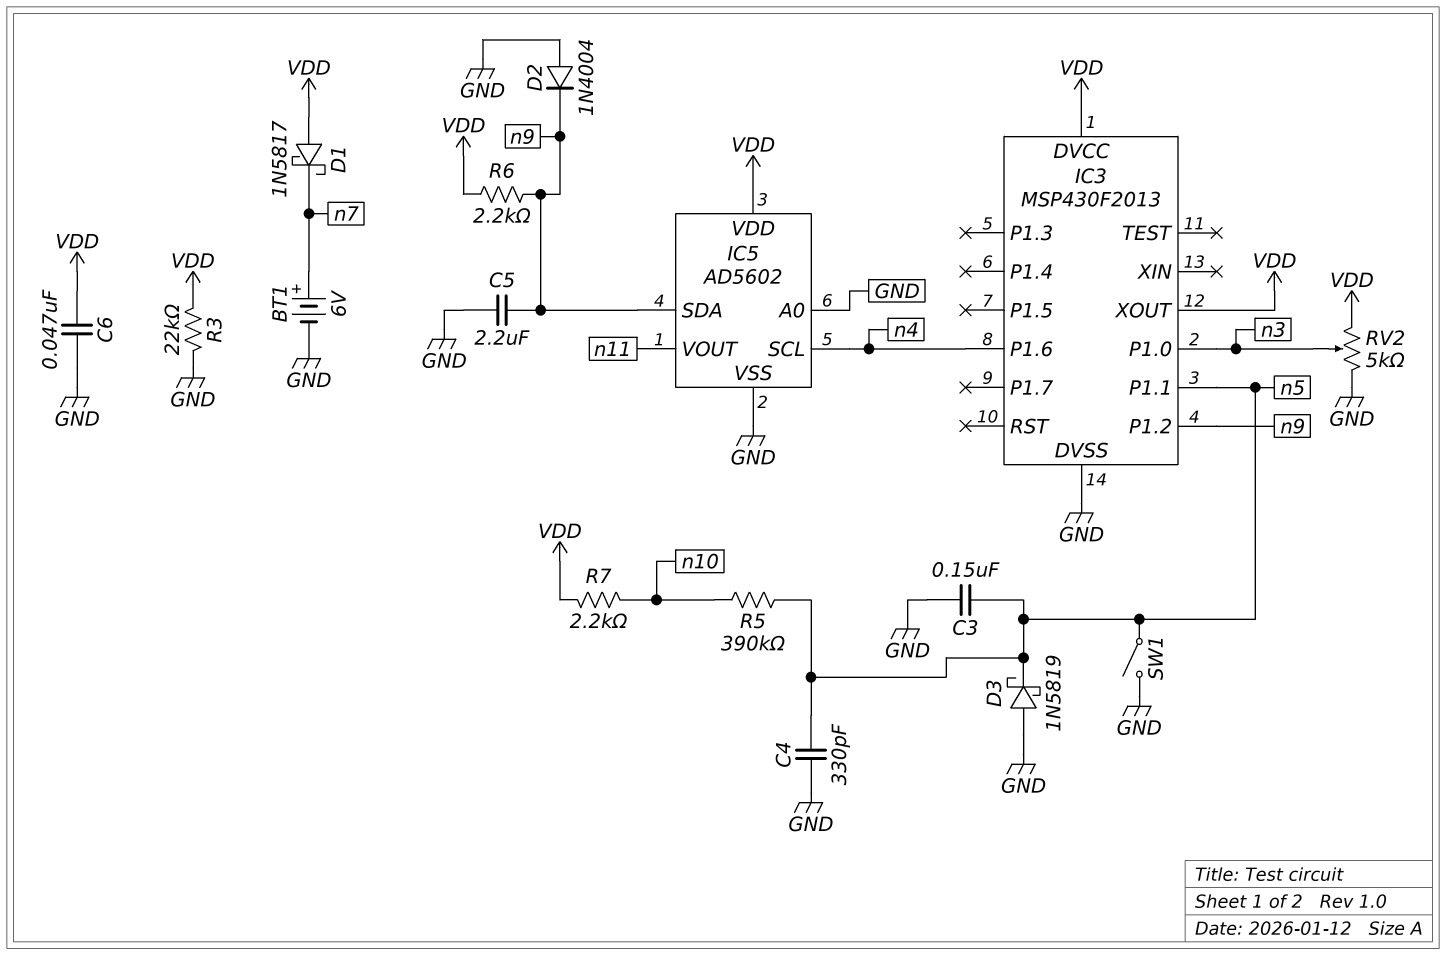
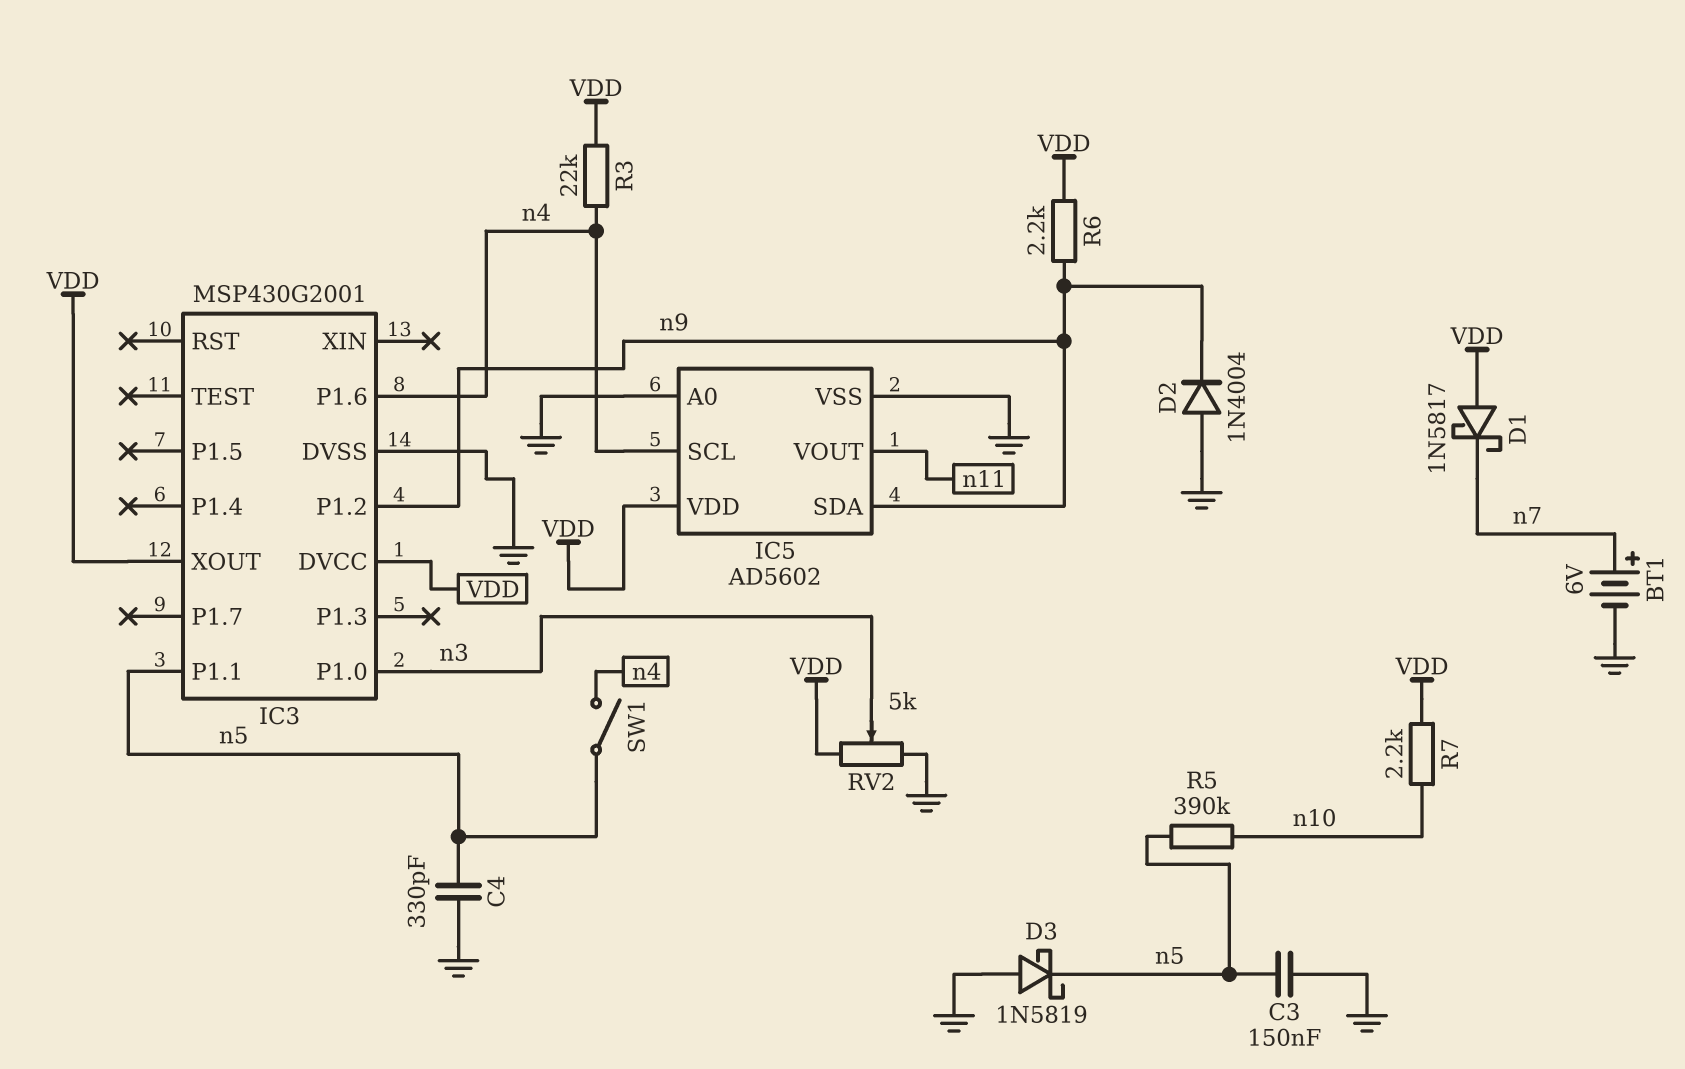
C5: 2.2uF (GND, n9) -> none
C6: 47nF (GND, VDD) -> none
IC3: MSP430F2013 -> MSP430G2001
R3: 22k (GND, VDD) -> 22k (VDD, n4)
SW1: switch (GND, n5) -> switch (n4, n5)

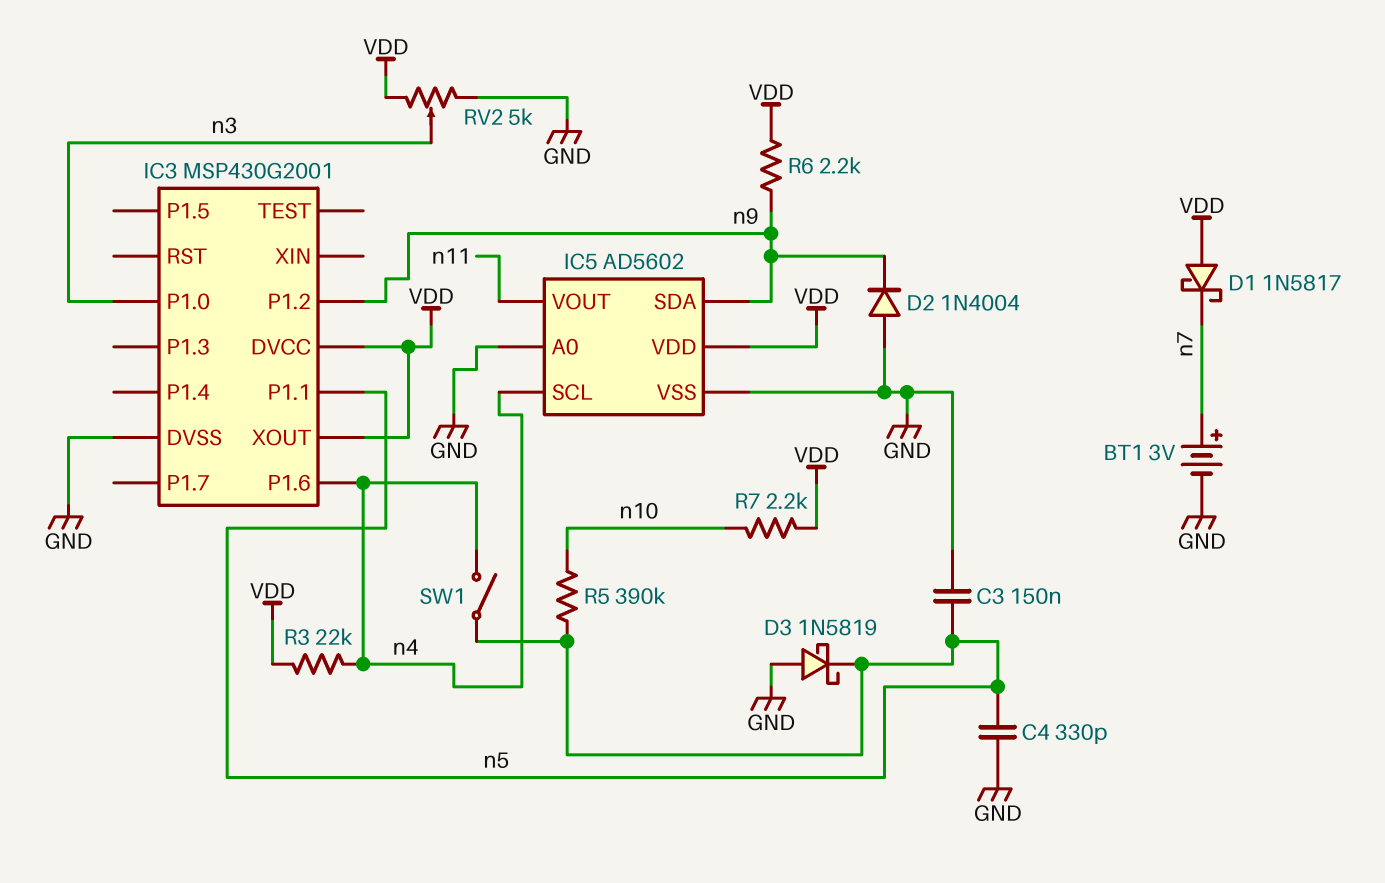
BT1: 6V (plus n7, minus GND) -> 3V (plus n7, minus GND)

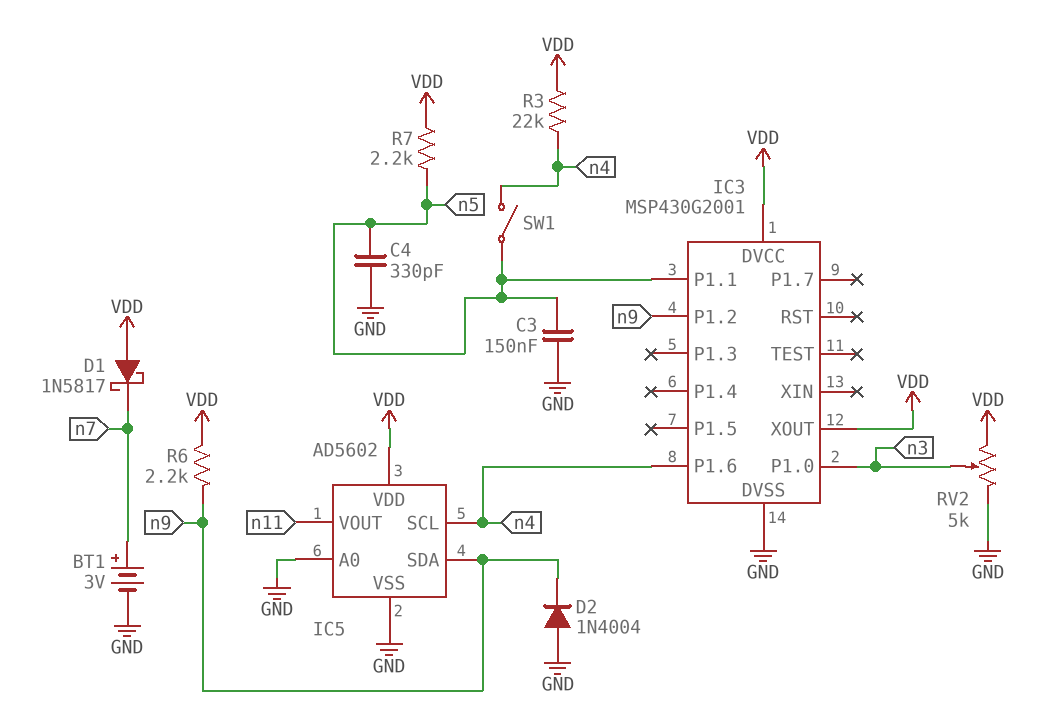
D3: schottky 1N5819 (A GND, K n5) -> none
R5: 390k (n5, n10) -> none
R7: 2.2k (VDD, n10) -> 2.2k (VDD, n5)

